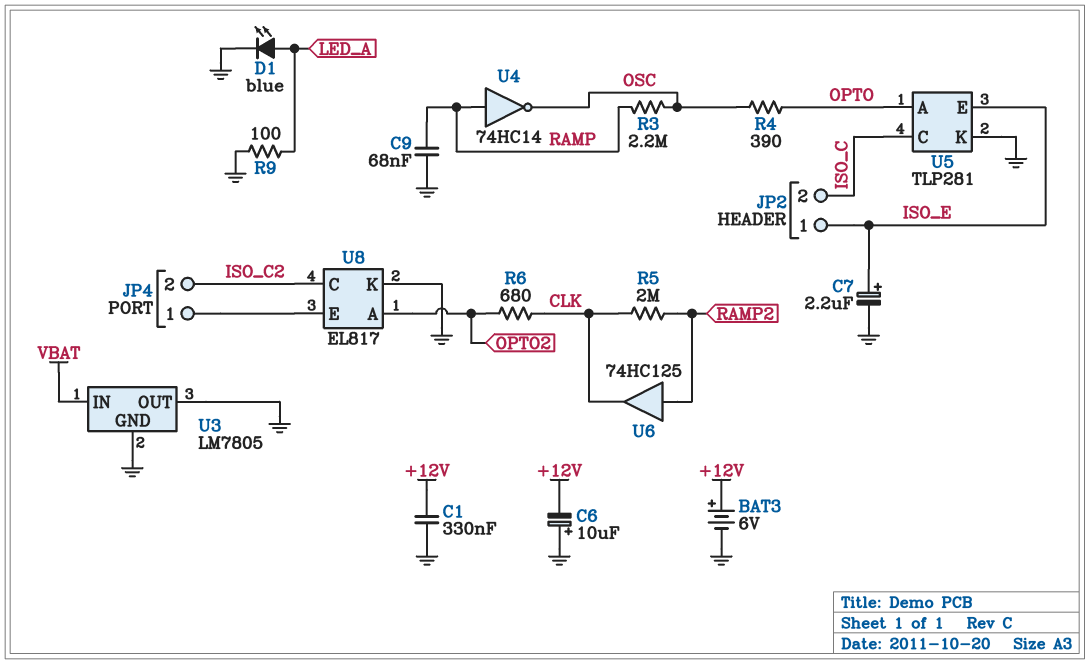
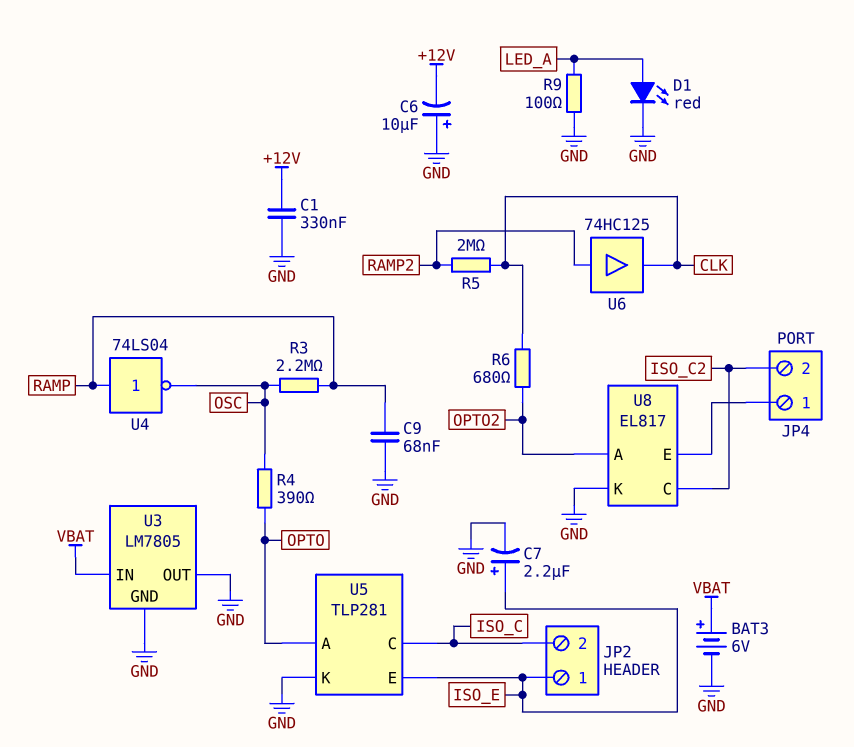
BAT3: 6V (plus +12V, minus GND) -> 6V (plus VBAT, minus GND)
D1: LED blue (A LED_A, K GND) -> LED red (A LED_A, K GND)
U4: NOT 74HC14 (in RAMP, out OSC) -> NOT 74LS04 (in RAMP, out OSC)

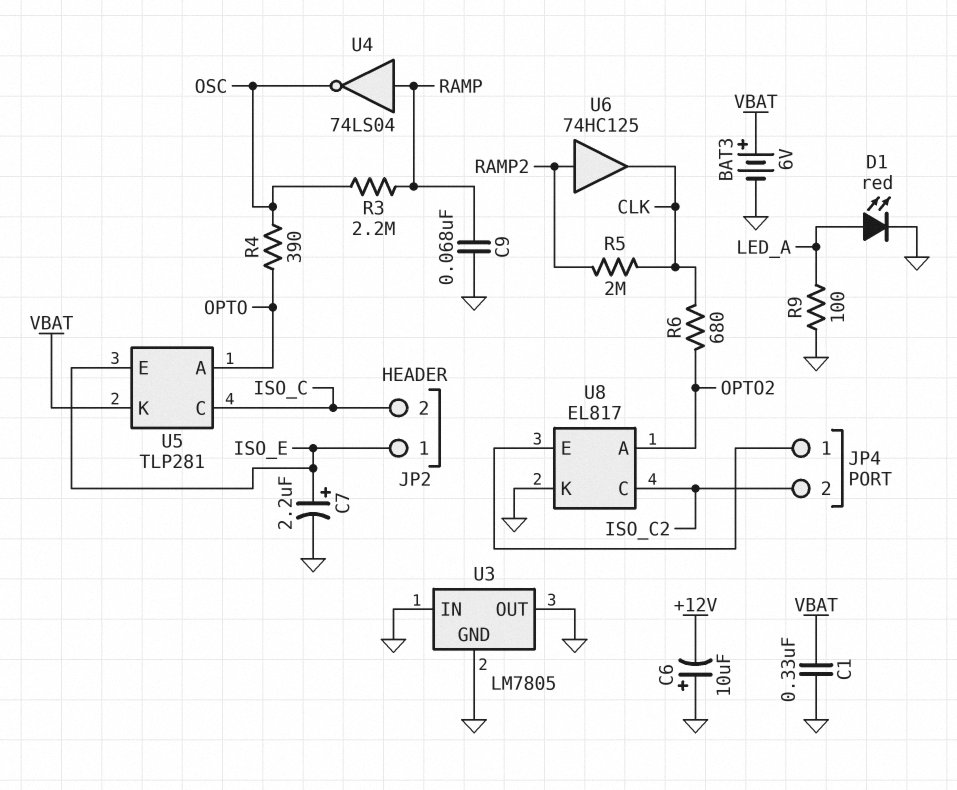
C1: 330nF (+12V, GND) -> 330nF (GND, VBAT)
U3 pin IN: VBAT -> GND
U5 pin K: GND -> VBAT

